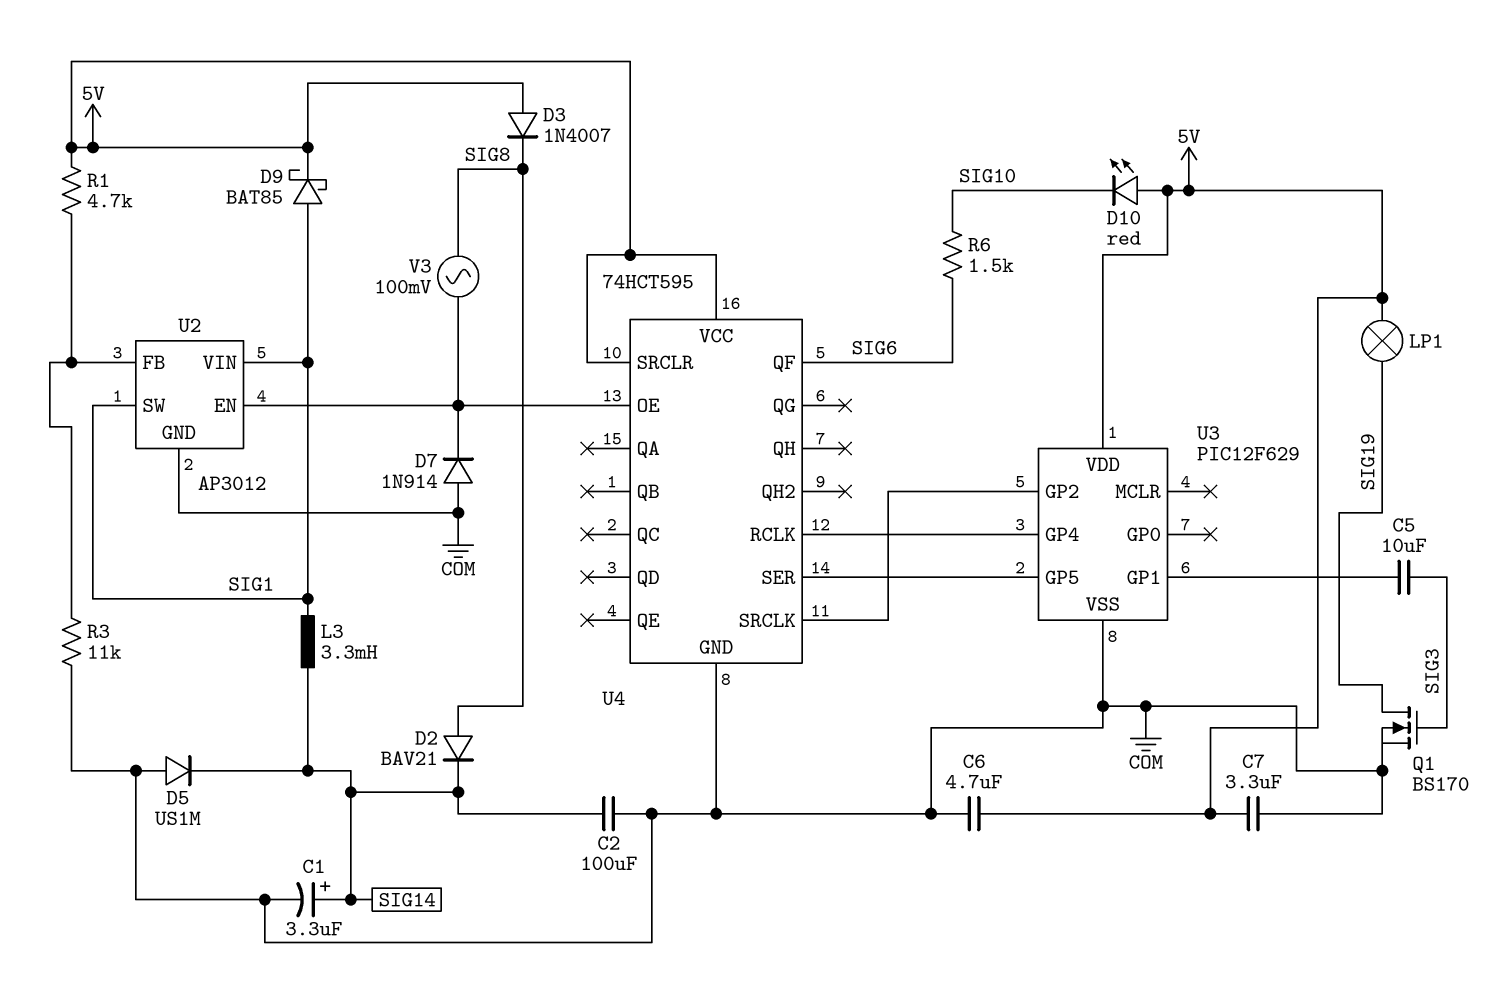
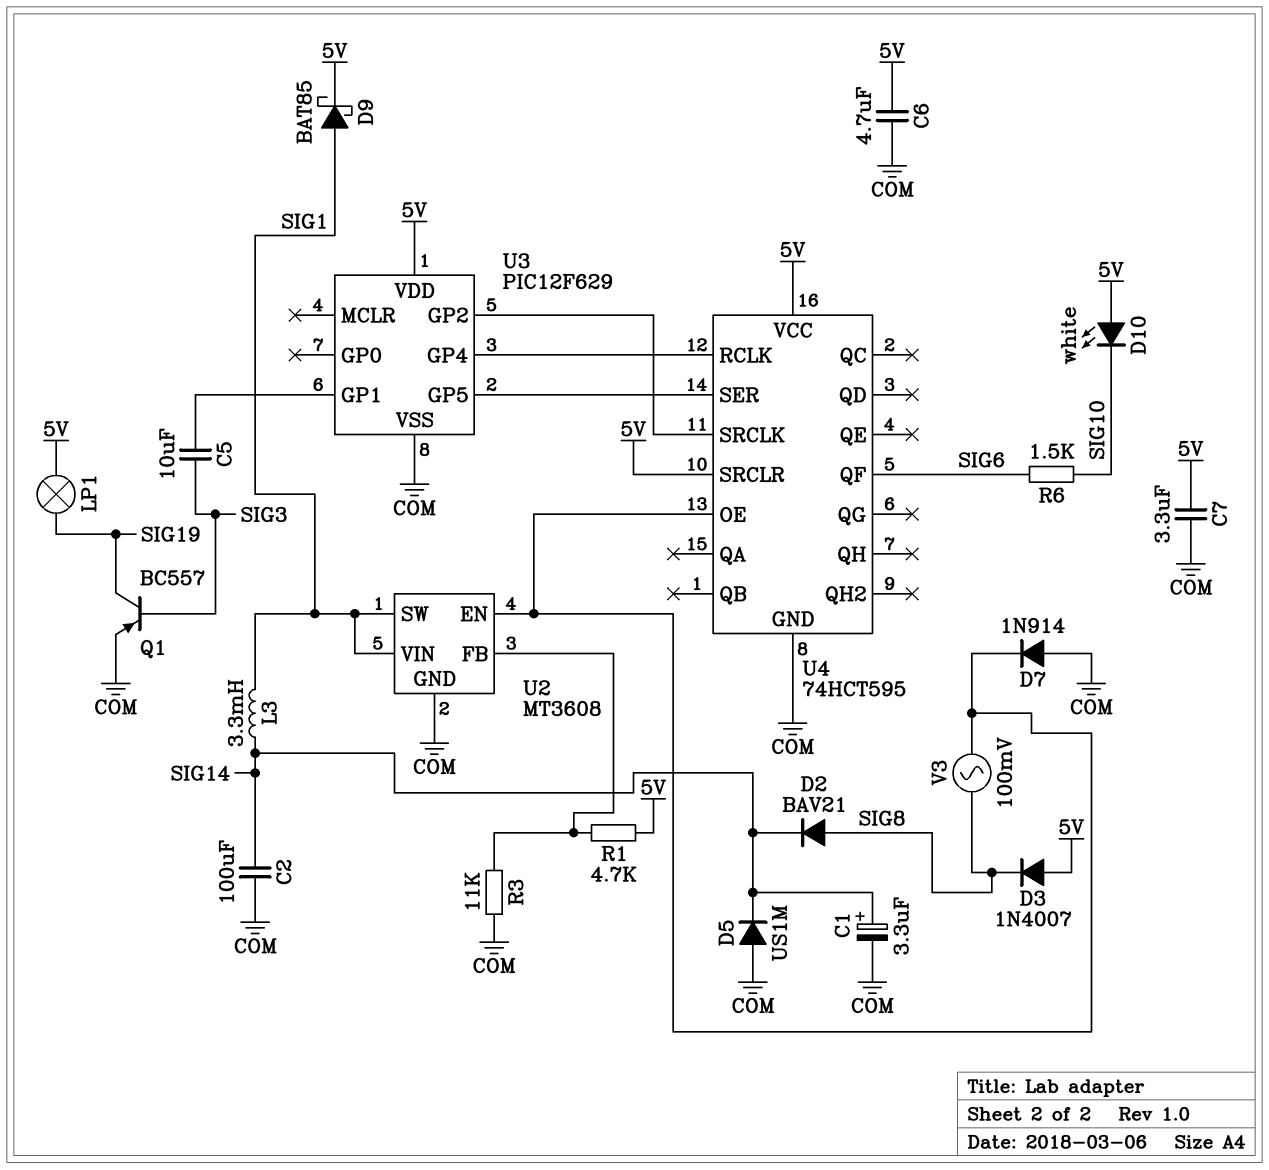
D10: LED red (A 5V, K SIG10) -> LED white (A 5V, K SIG10)
Q1: NMOS BS170 (G SIG3, D SIG19, S COM) -> PNP BC557 (B SIG3, C SIG19, E COM)
U2: AP3012 -> MT3608

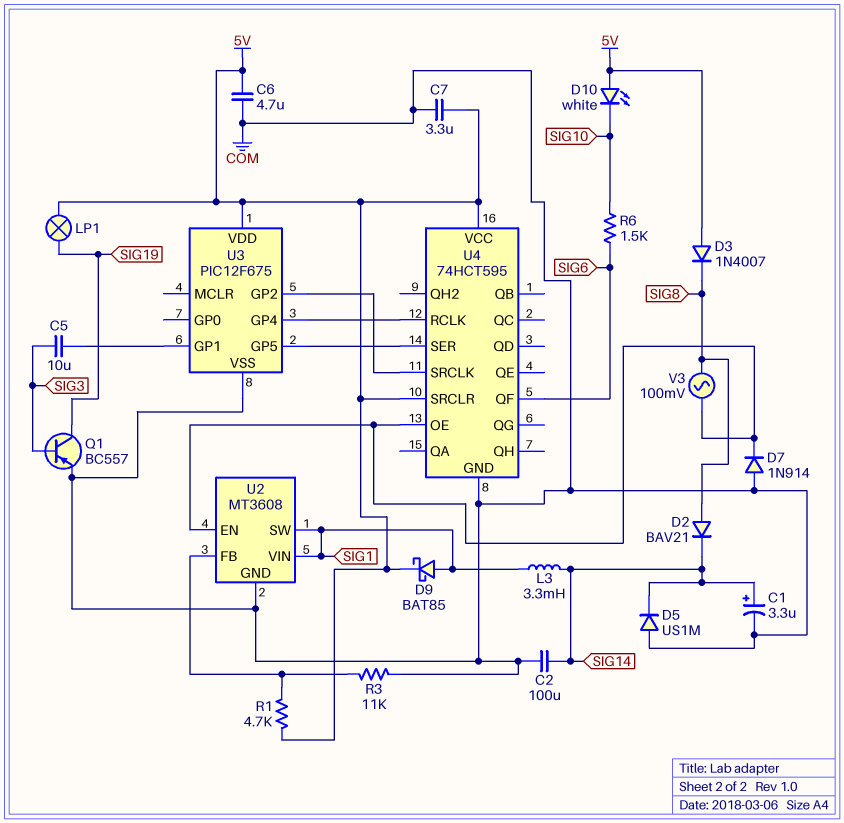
U3: PIC12F629 -> PIC12F675

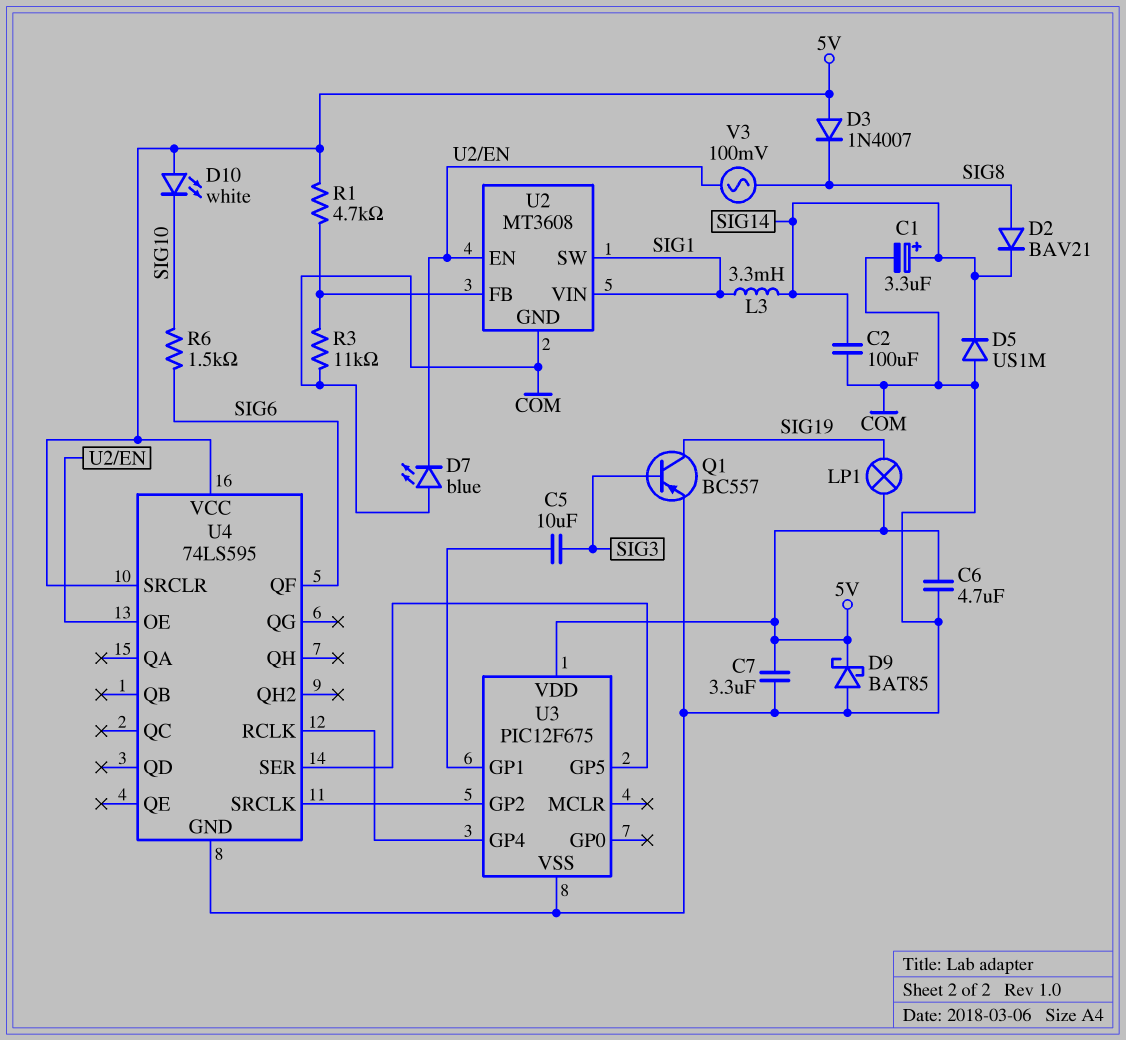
D7: diode 1N914 (A COM, K U2/EN) -> LED blue (A COM, K U2/EN)
D9: schottky BAT85 (A SIG1, K 5V) -> schottky BAT85 (A COM, K 5V)
U4: 74HCT595 -> 74LS595

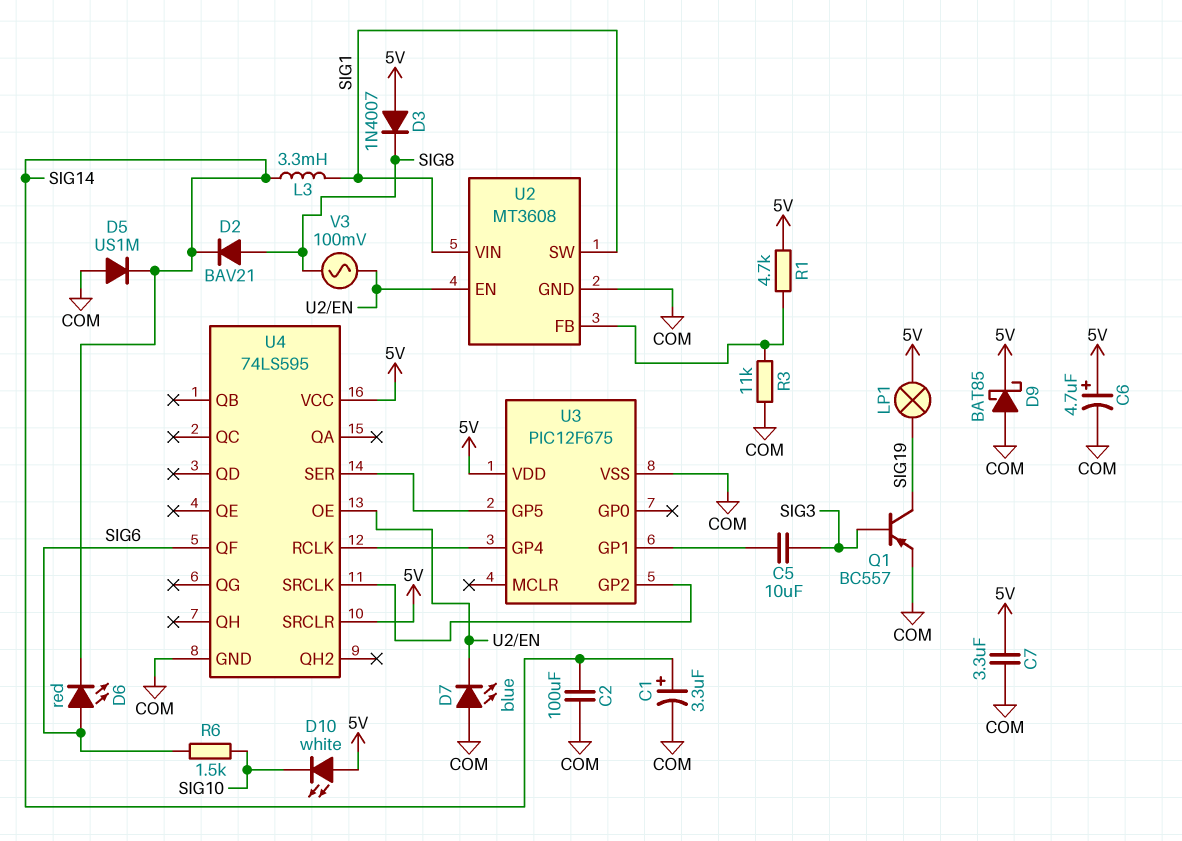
C6: 4.7uF (5V, COM) -> 4.7uF (plus 5V, minus COM)
D6: none -> LED red (A SIG6, K SIG14)

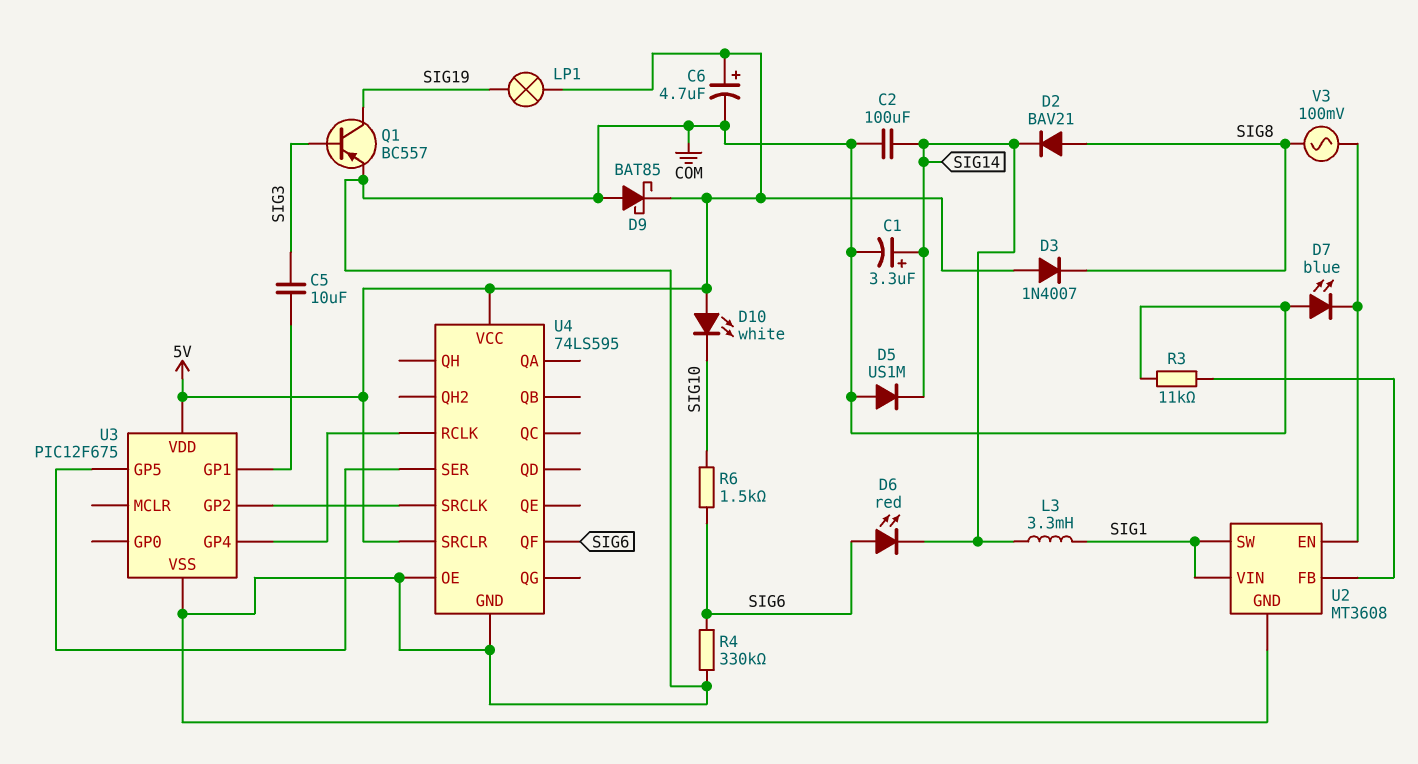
C7: 3.3uF (5V, COM) -> none
R1: 4.7k (5V, U2/FB) -> none
R4: none -> 330k (COM, SIG6)
U4 pin OE: U2/EN -> COM

